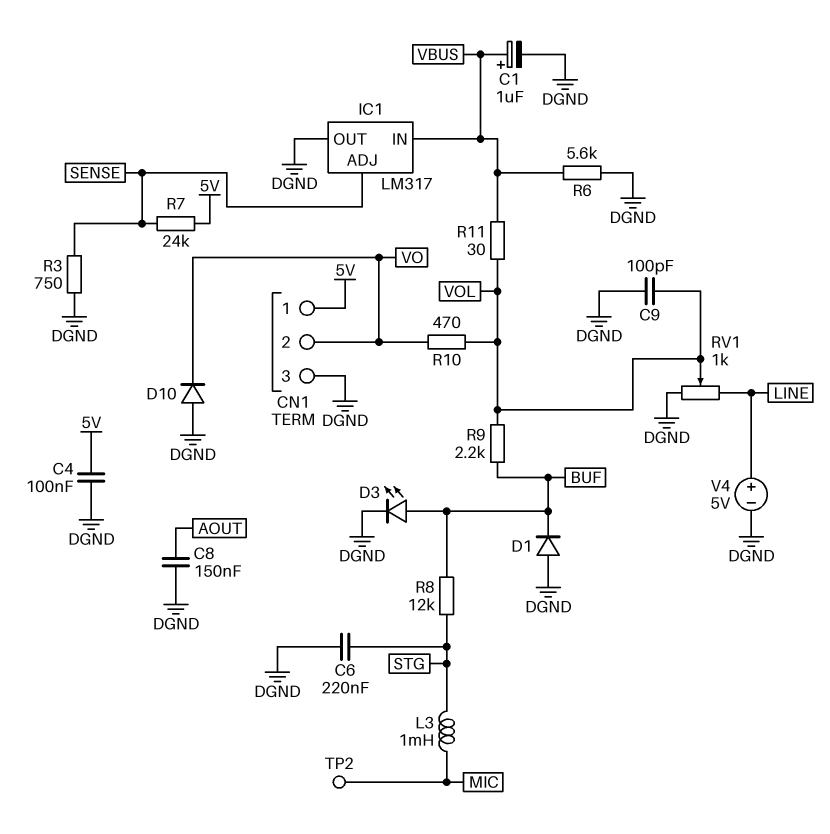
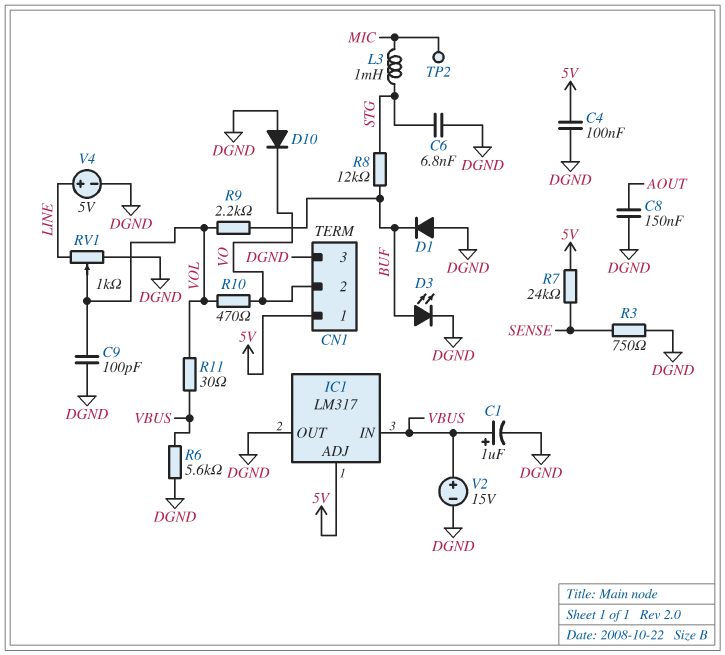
C6: 220nF (DGND, STG) -> 6.8nF (DGND, STG)
IC1 pin ADJ: SENSE -> 5V
V2: none -> 15V (plus VBUS, minus DGND)

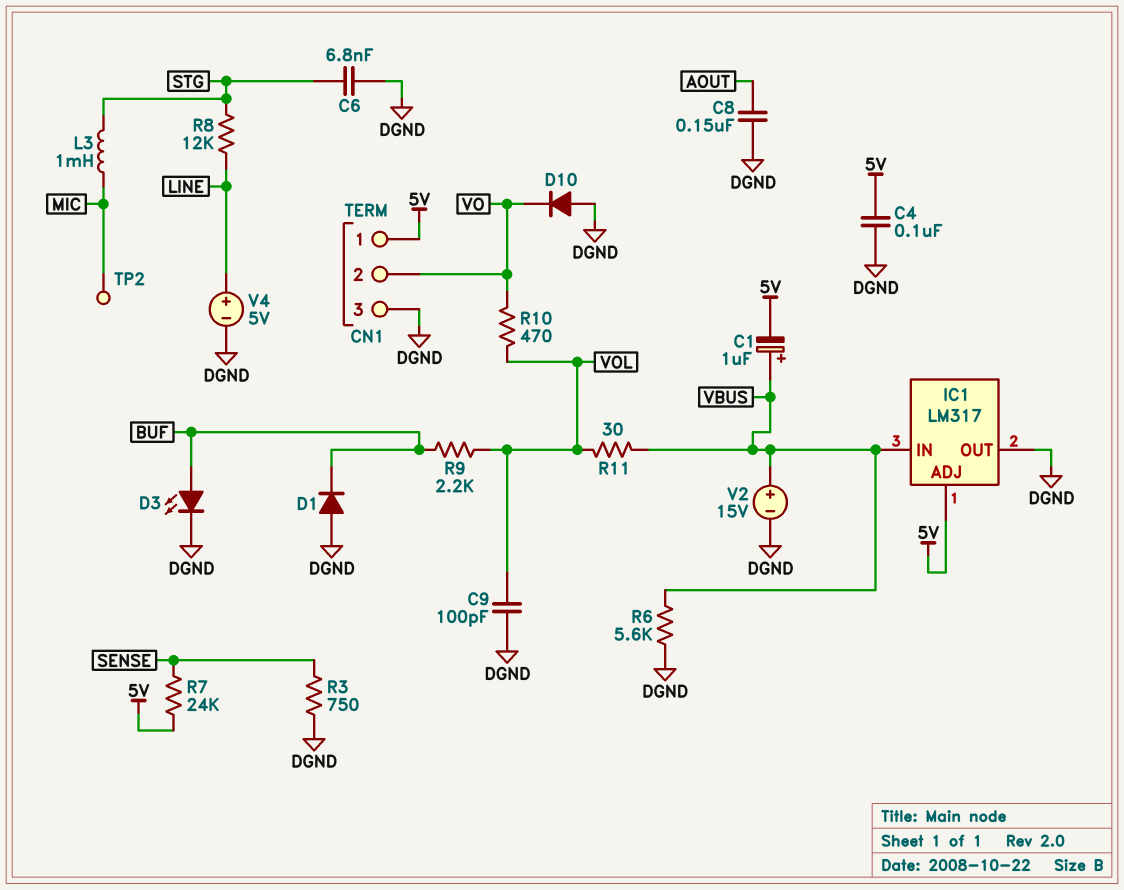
C1: 1uF (plus VBUS, minus DGND) -> 1uF (plus VBUS, minus 5V)
R8: 12k (BUF, STG) -> 12k (LINE, STG)
RV1: 1k (DGND, LINE, wiper VOL) -> none

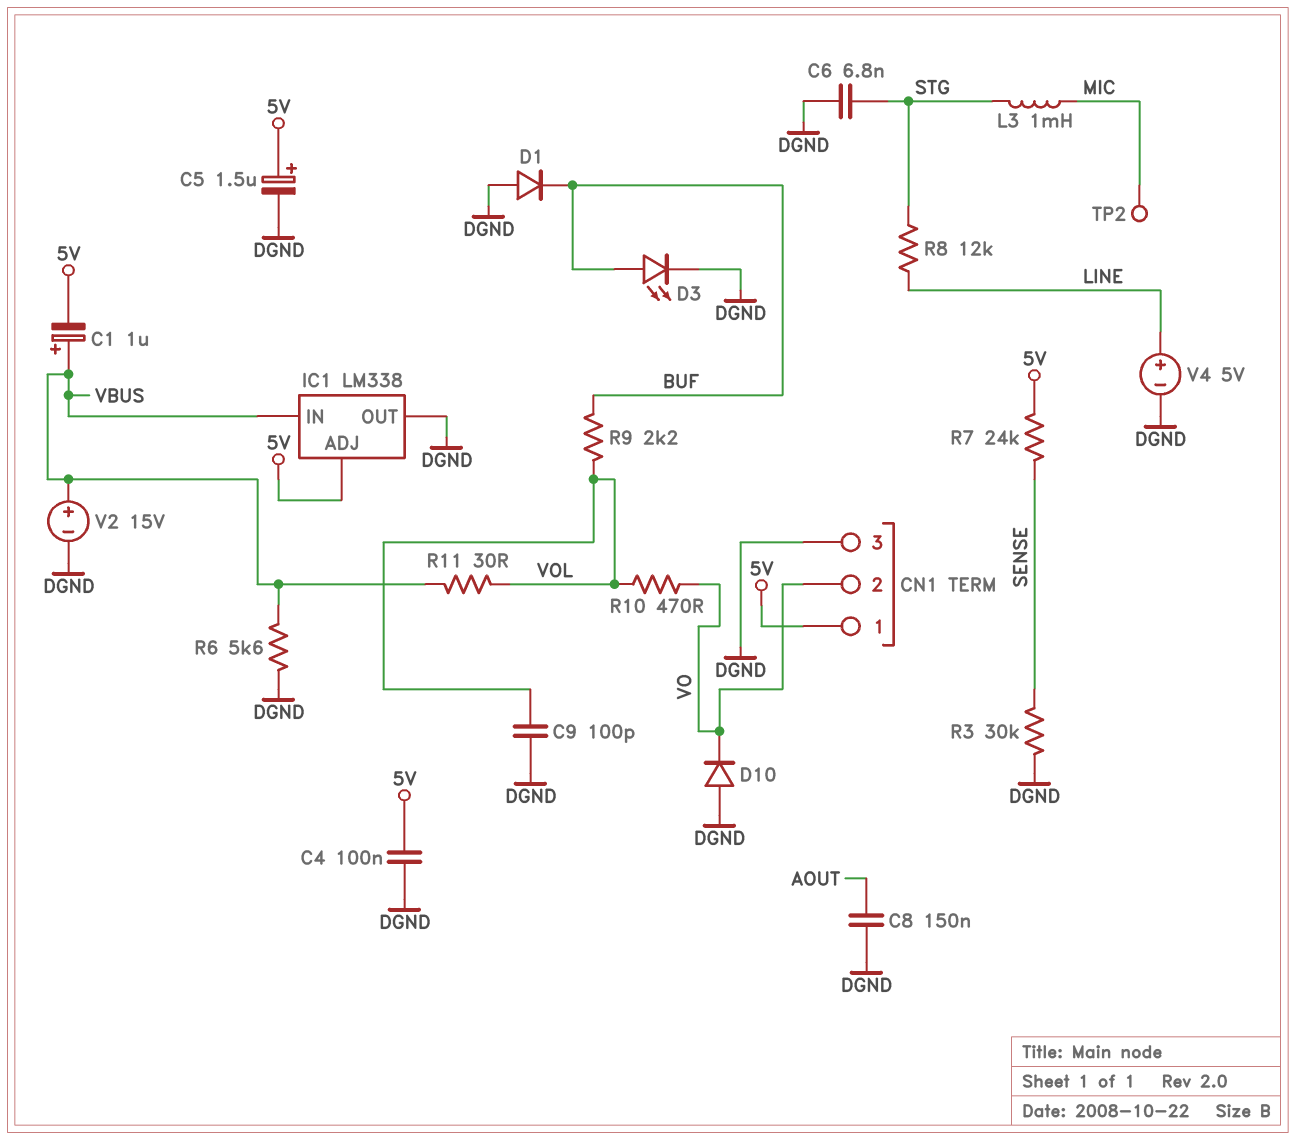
C5: none -> 1.5uF (plus 5V, minus DGND)
IC1: LM317 -> LM338
R3: 750 (DGND, SENSE) -> 30k (DGND, SENSE)

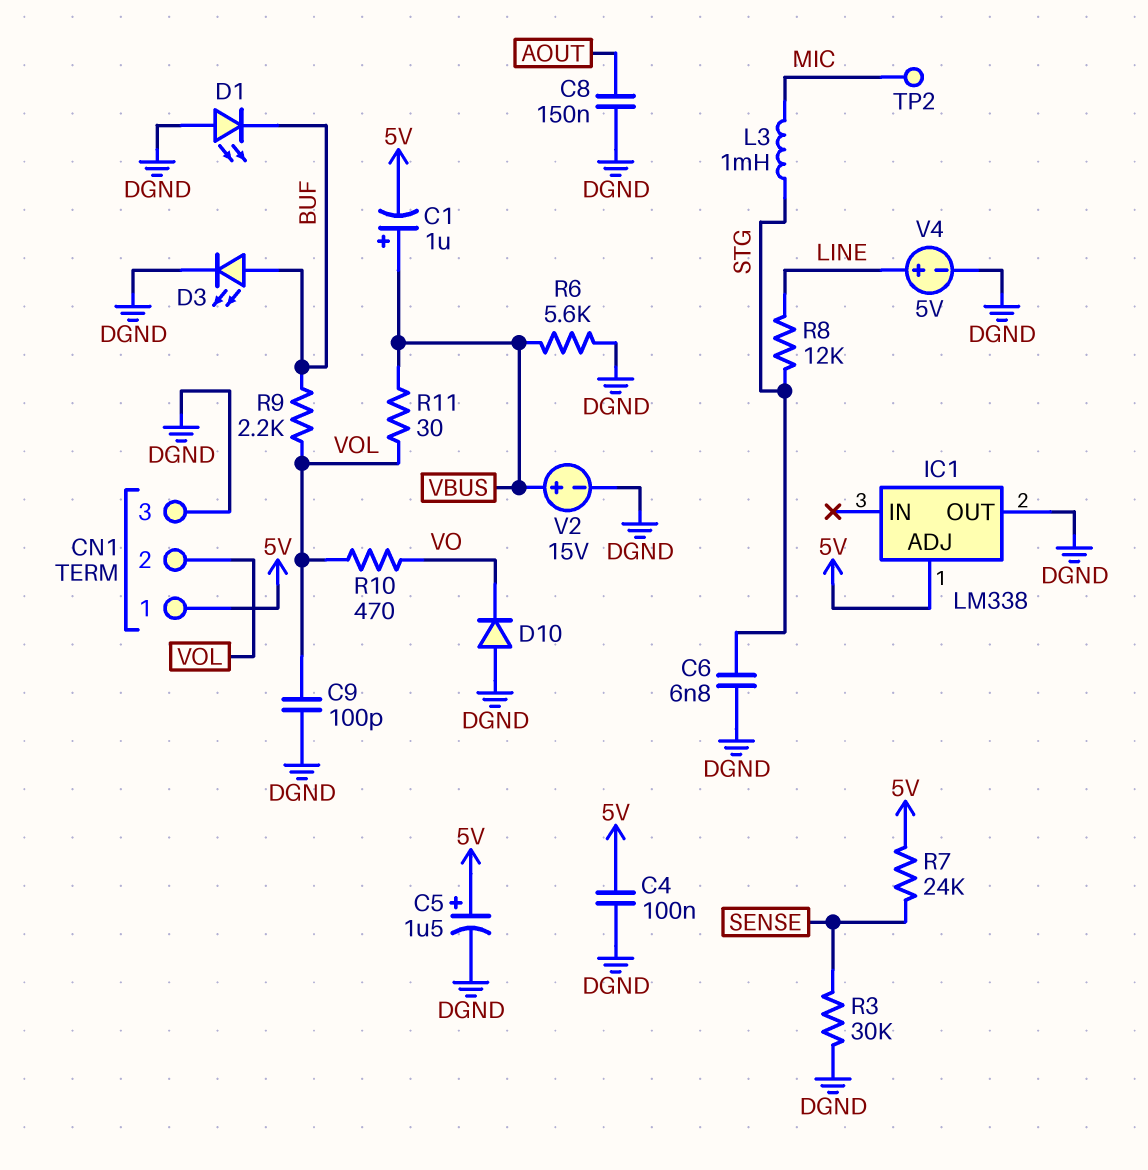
CN1 pin 2: VO -> VOL
D1: diode (A DGND, K BUF) -> LED (A DGND, K BUF)
IC1 pin IN: VBUS -> none

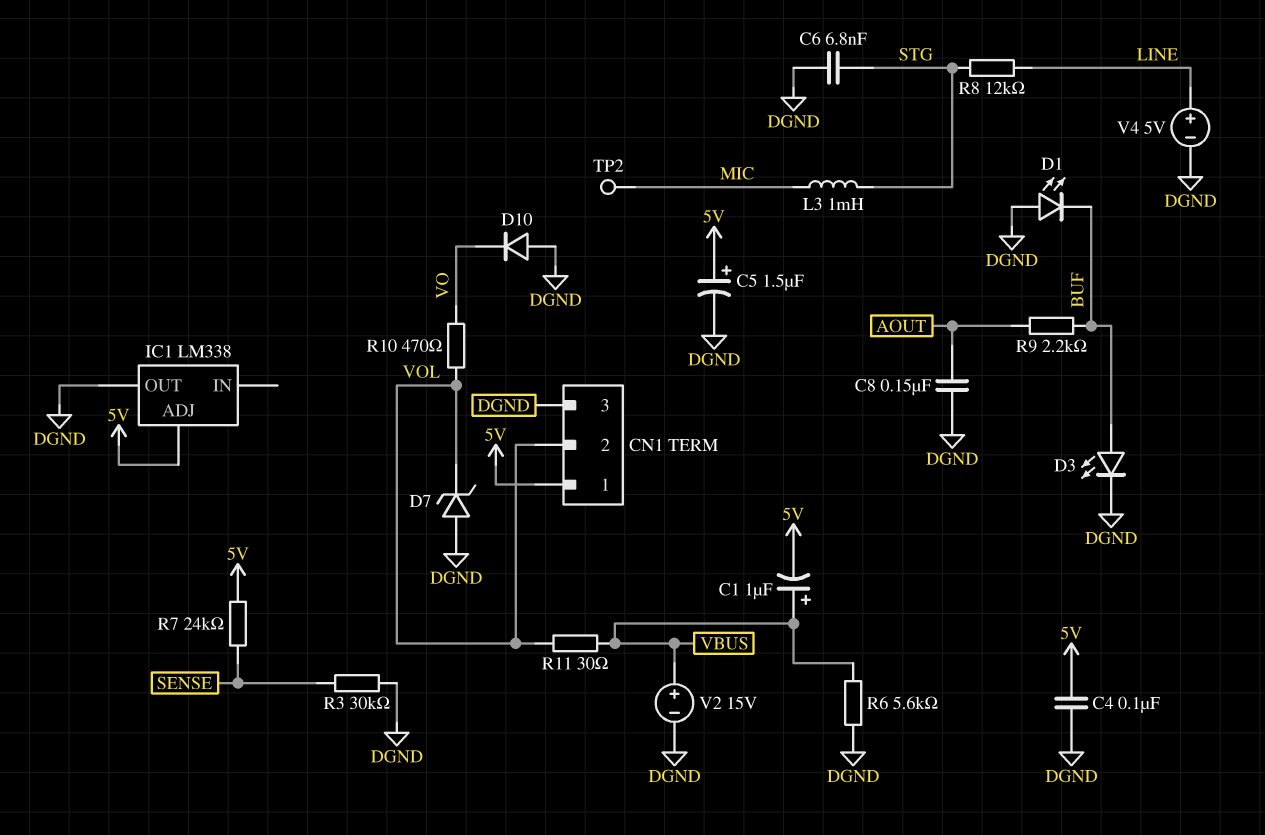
C9: 100pF (DGND, VOL) -> none
D7: none -> zener (A DGND, K VOL)
R9: 2.2k (BUF, VOL) -> 2.2k (AOUT, BUF)

